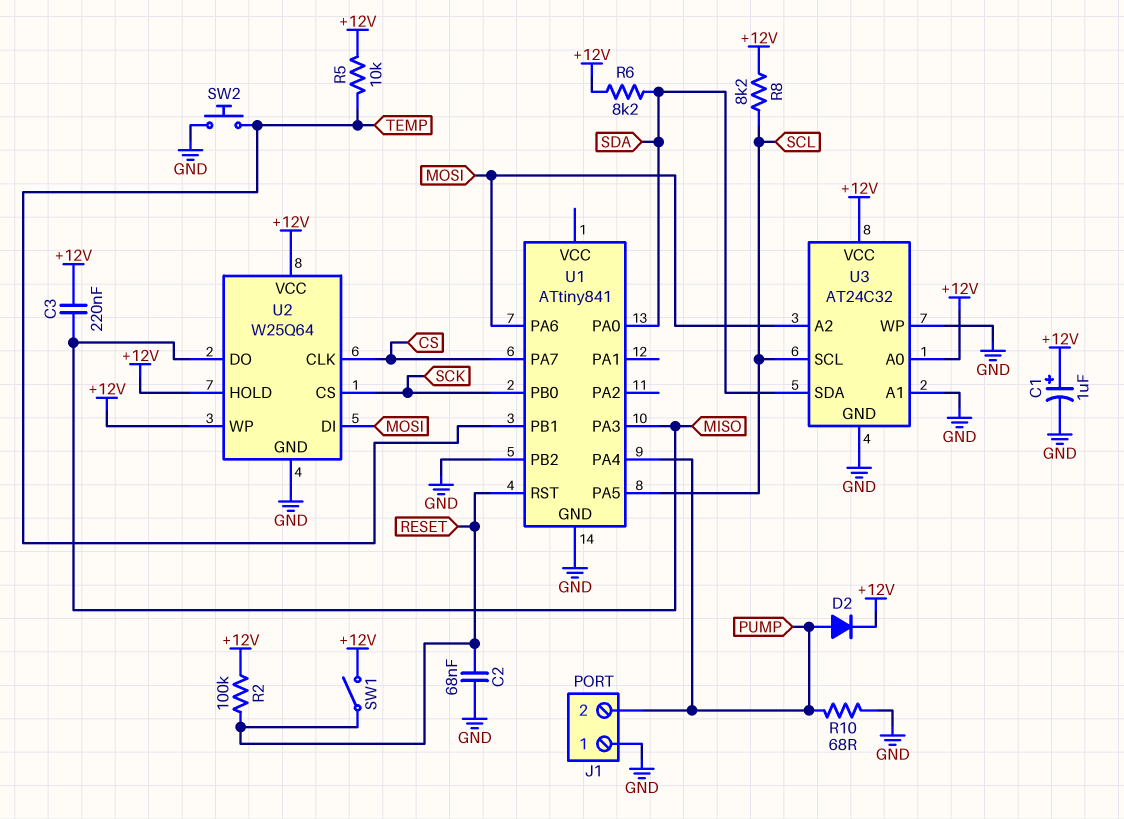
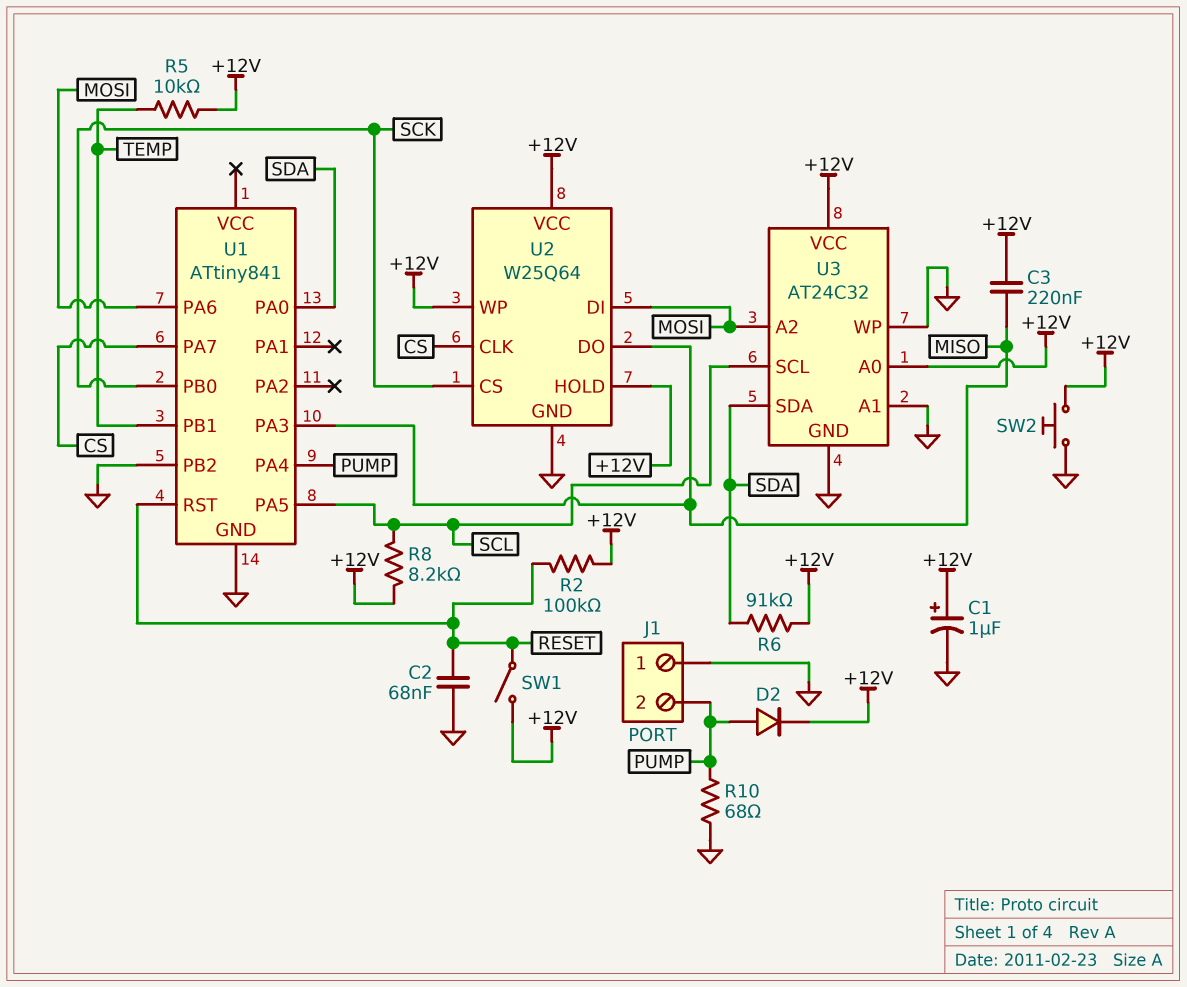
R6: 8.2k (+12V, SDA) -> 91k (+12V, SDA)
SW2: button (GND, TEMP) -> button (+12V, GND)

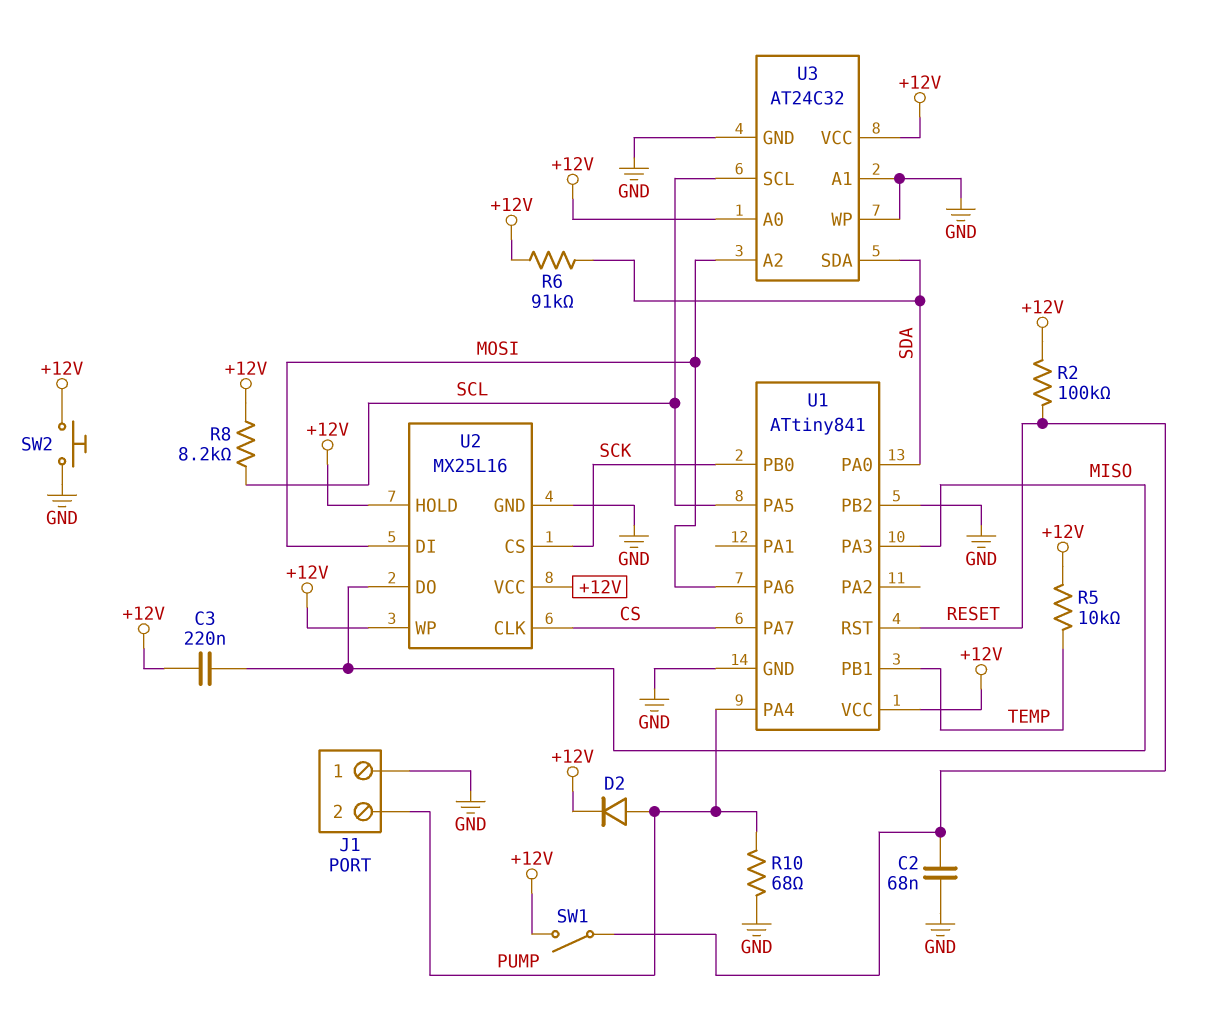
C1: 1uF (plus +12V, minus GND) -> none
U1 pin VCC: none -> +12V
U2: W25Q64 -> MX25L16

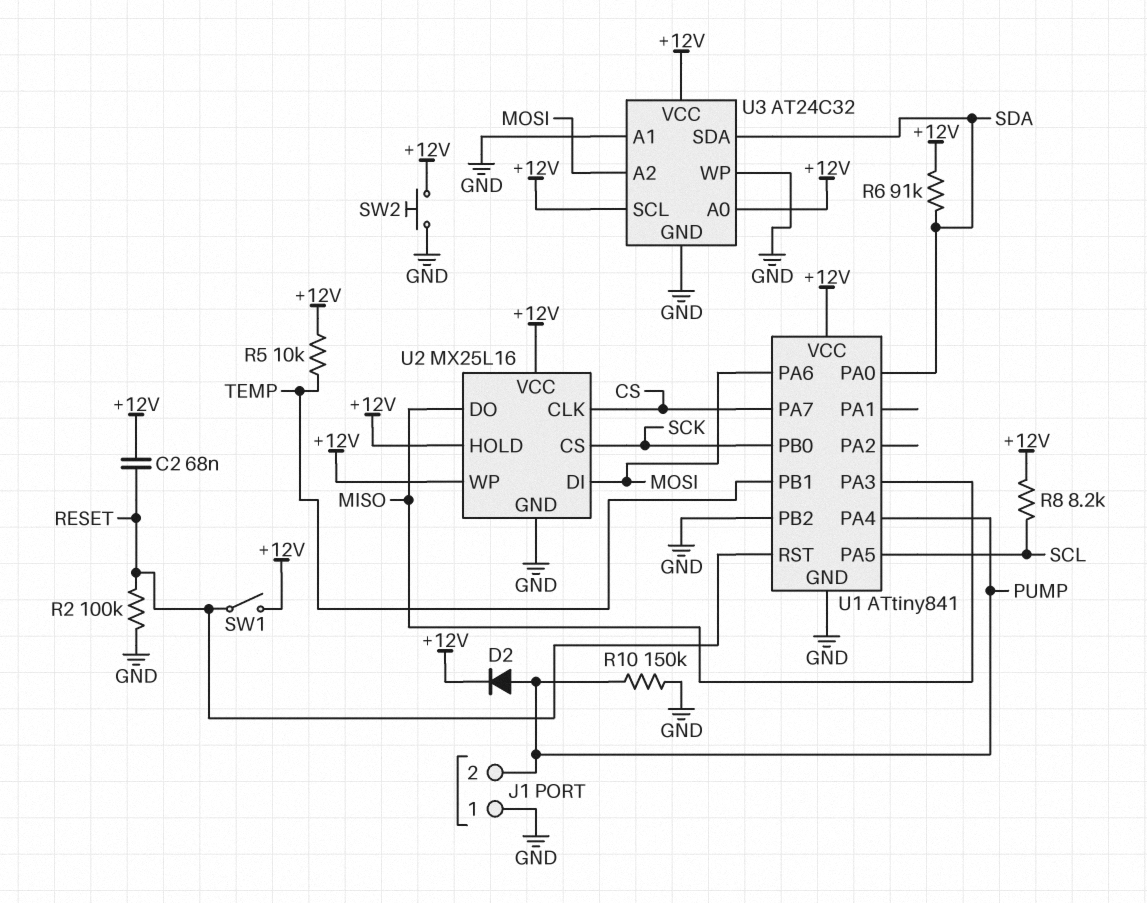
C2: 68nF (GND, RESET) -> 68nF (+12V, RESET)
C3: 220nF (+12V, MISO) -> none
R2: 100k (+12V, RESET) -> 100k (GND, RESET)
R10: 68 (GND, PUMP) -> 150k (GND, PUMP)
U3 pin SCL: SCL -> +12V

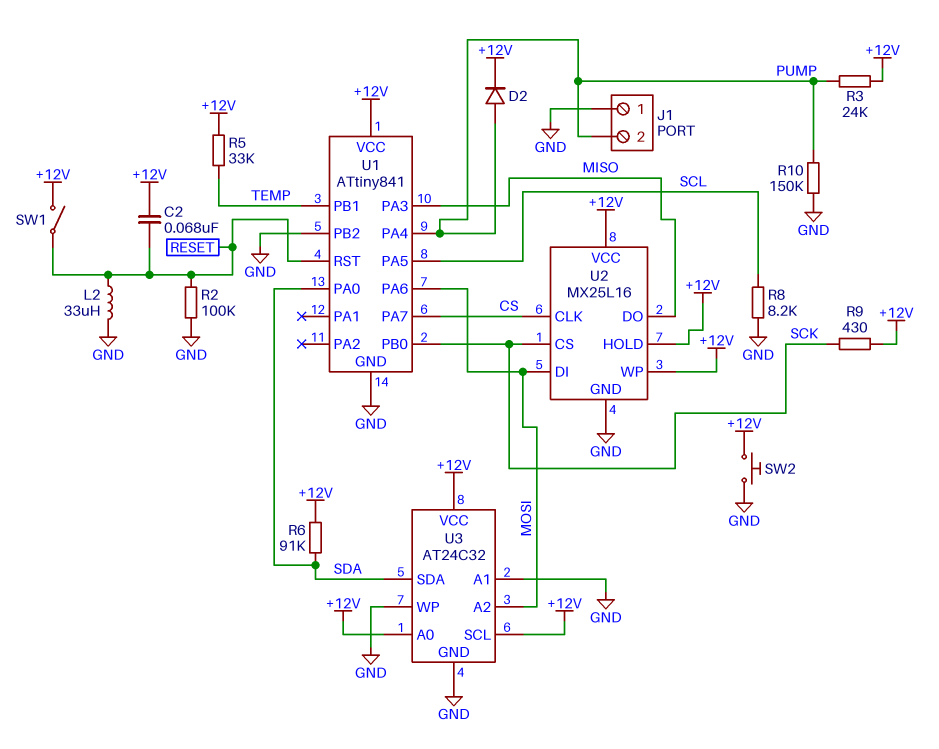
L2: none -> 33uH (GND, RESET)
R3: none -> 24k (+12V, PUMP)
R5: 10k (+12V, TEMP) -> 33k (+12V, TEMP)
R8: 8.2k (+12V, SCL) -> 8.2k (GND, SCL)
R9: none -> 430 (+12V, SCK)

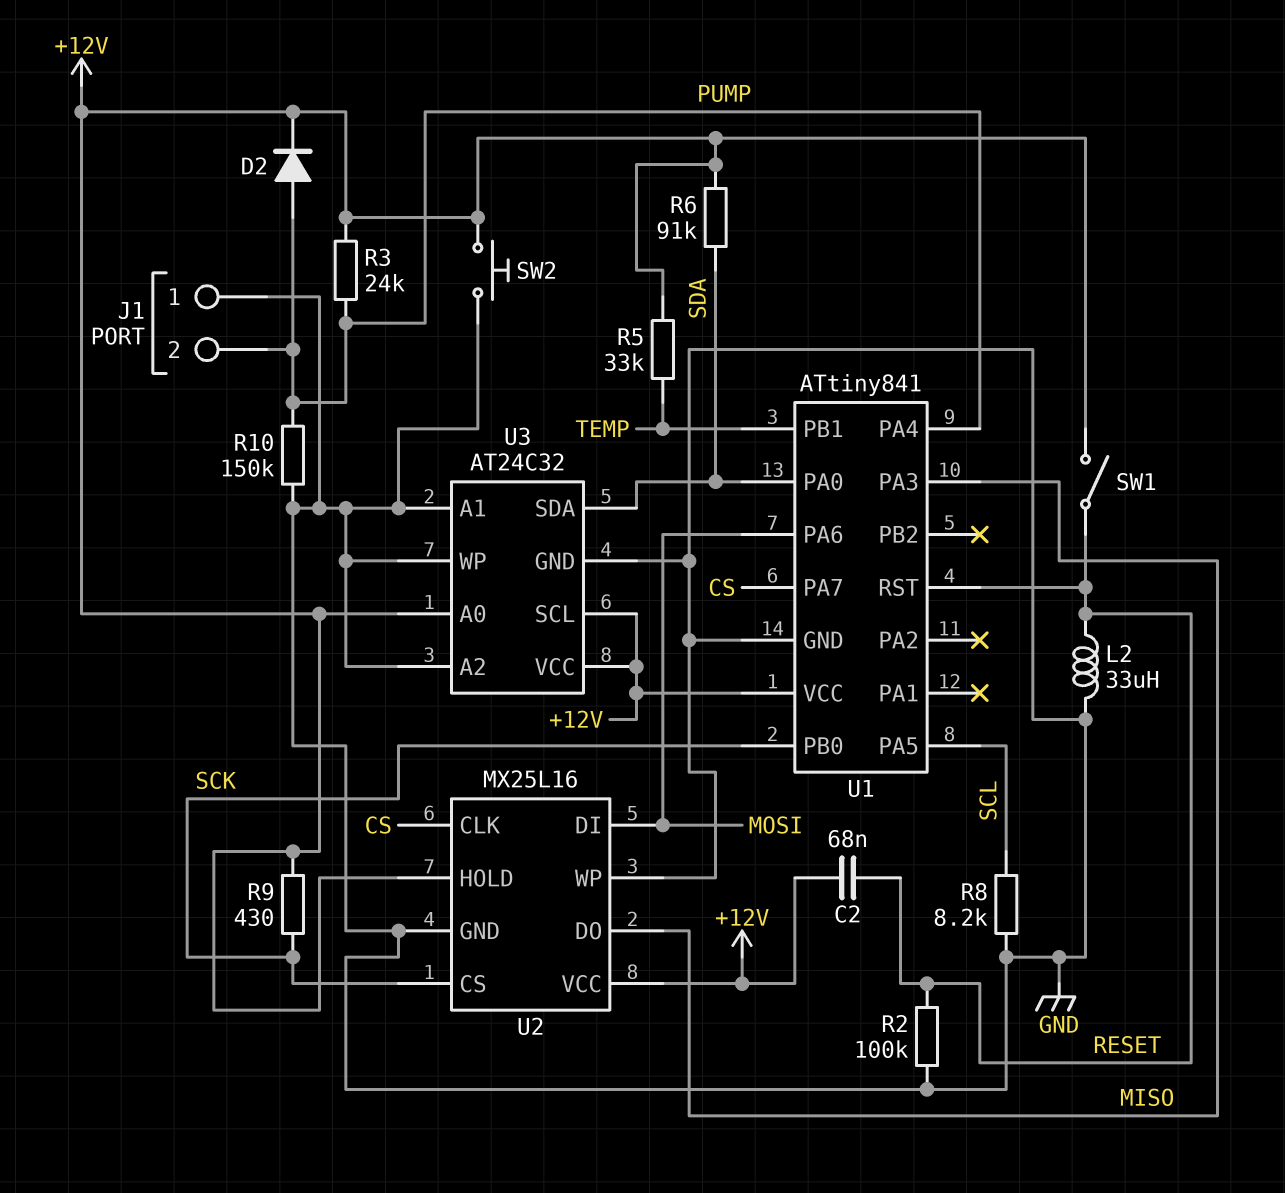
U1 pin PB2: GND -> none
U2 pin WP: +12V -> GND
U3 pin A2: MOSI -> GND

